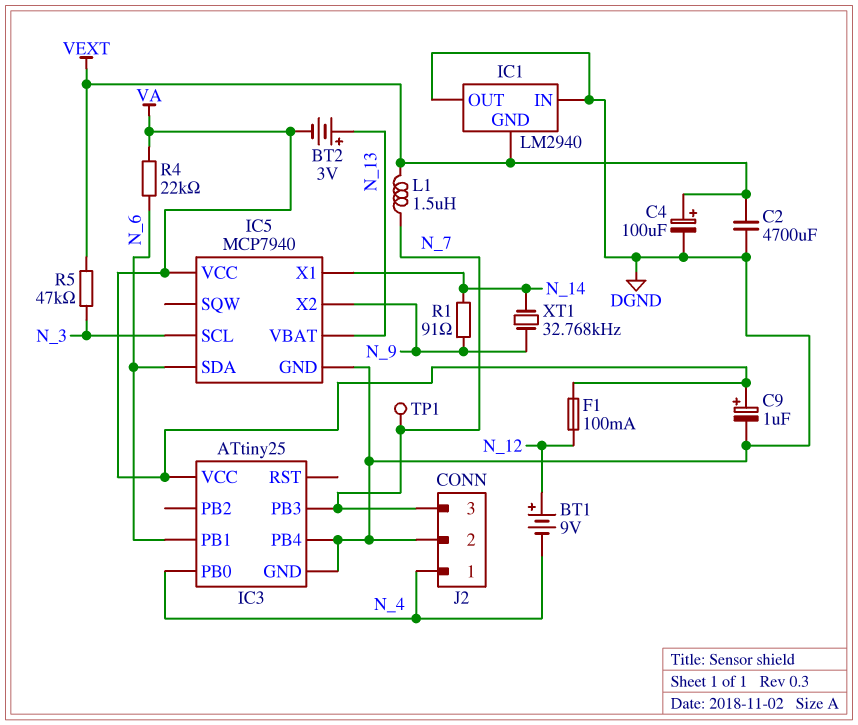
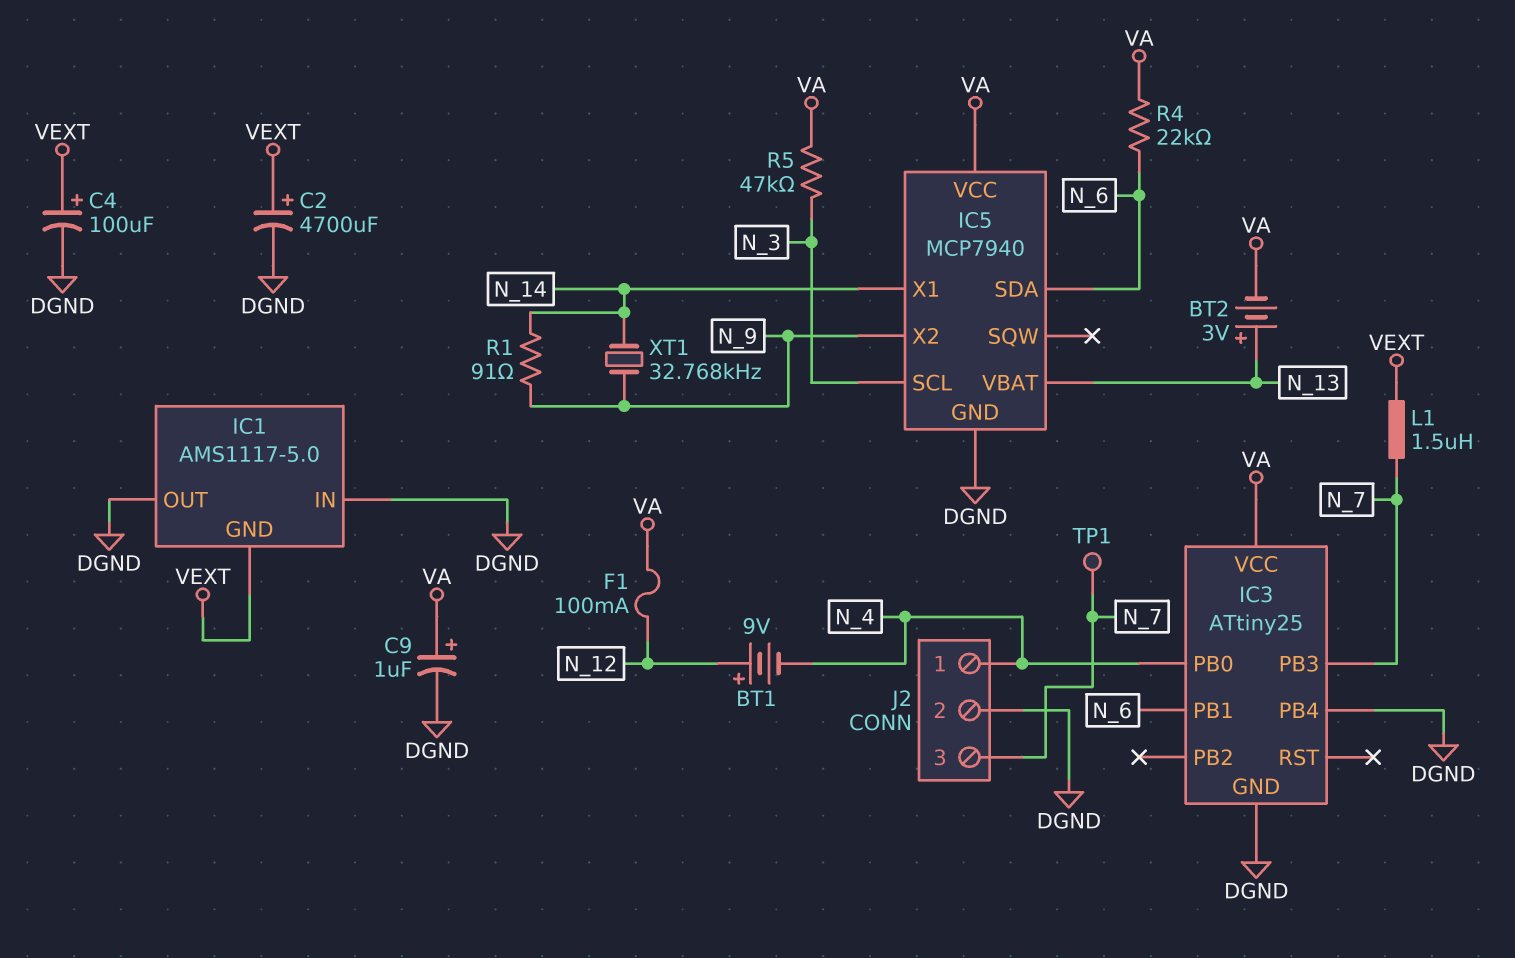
C2: 4700uF (DGND, VEXT) -> 4700uF (plus VEXT, minus DGND)
IC1: LM2940 -> AMS1117-5.0
R5: 47k (N_3, VEXT) -> 47k (N_3, VA)

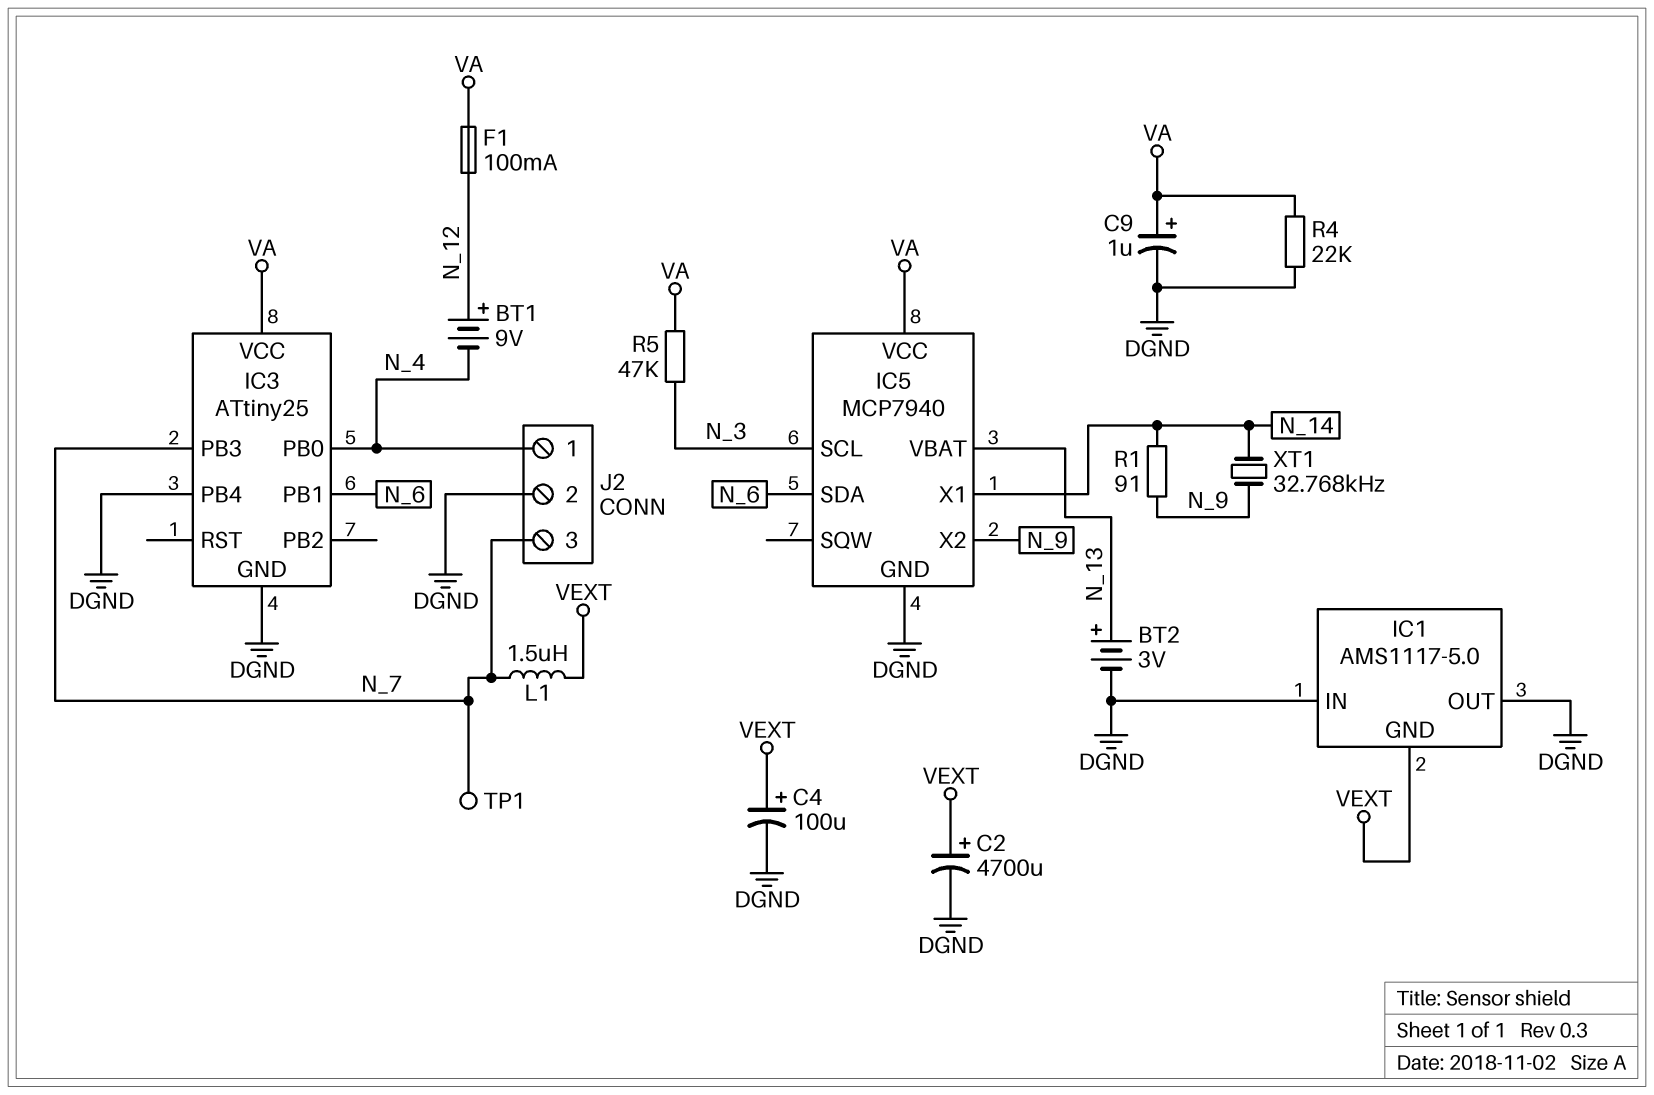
BT2: 3V (plus N_13, minus VA) -> 3V (plus N_13, minus DGND)
R4: 22k (N_6, VA) -> 22k (DGND, VA)

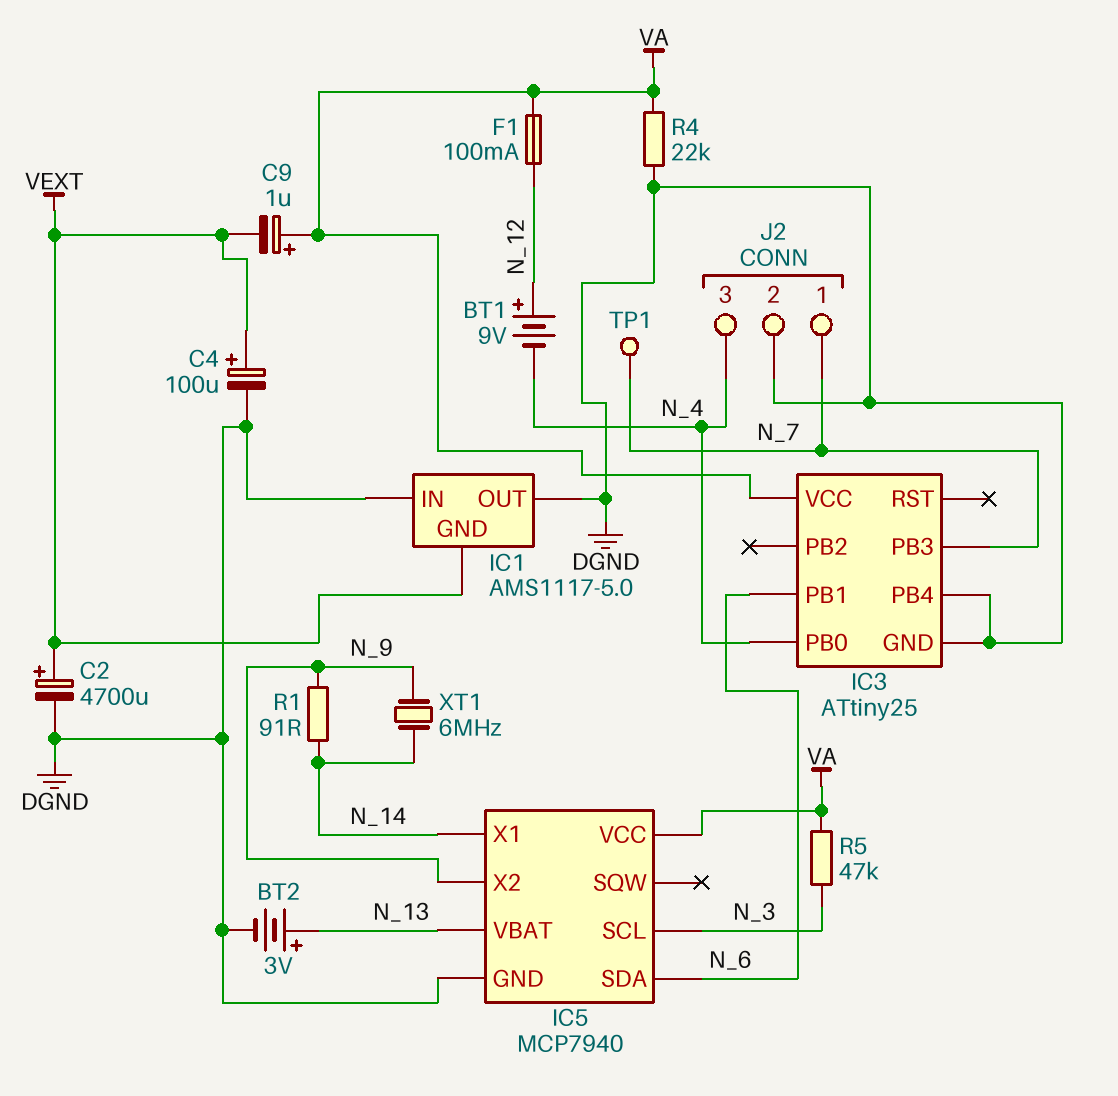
C9: 1uF (plus VA, minus DGND) -> 1uF (plus VA, minus VEXT)
J2 pin 1: N_4 -> N_7
J2 pin 3: N_7 -> N_4
L1: 1.5uH (N_7, VEXT) -> none
XT1: 32.768kHz (N_9, N_14) -> 6MHz (N_9, N_14)

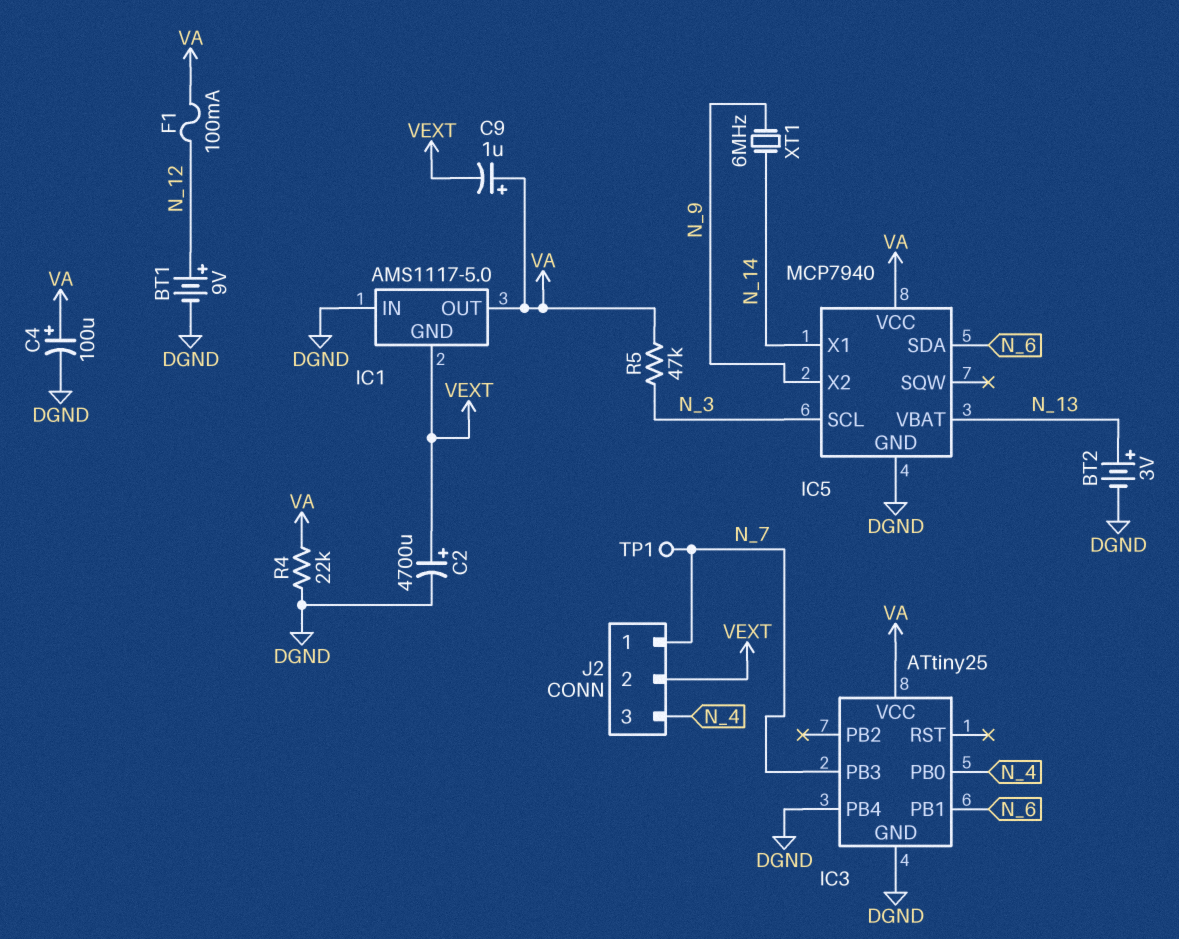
BT1: 9V (plus N_12, minus N_4) -> 9V (plus N_12, minus DGND)
C4: 100uF (plus VEXT, minus DGND) -> 100uF (plus VA, minus DGND)
IC1 pin OUT: DGND -> VA
J2 pin 2: DGND -> VEXT
R1: 91 (N_9, N_14) -> none

